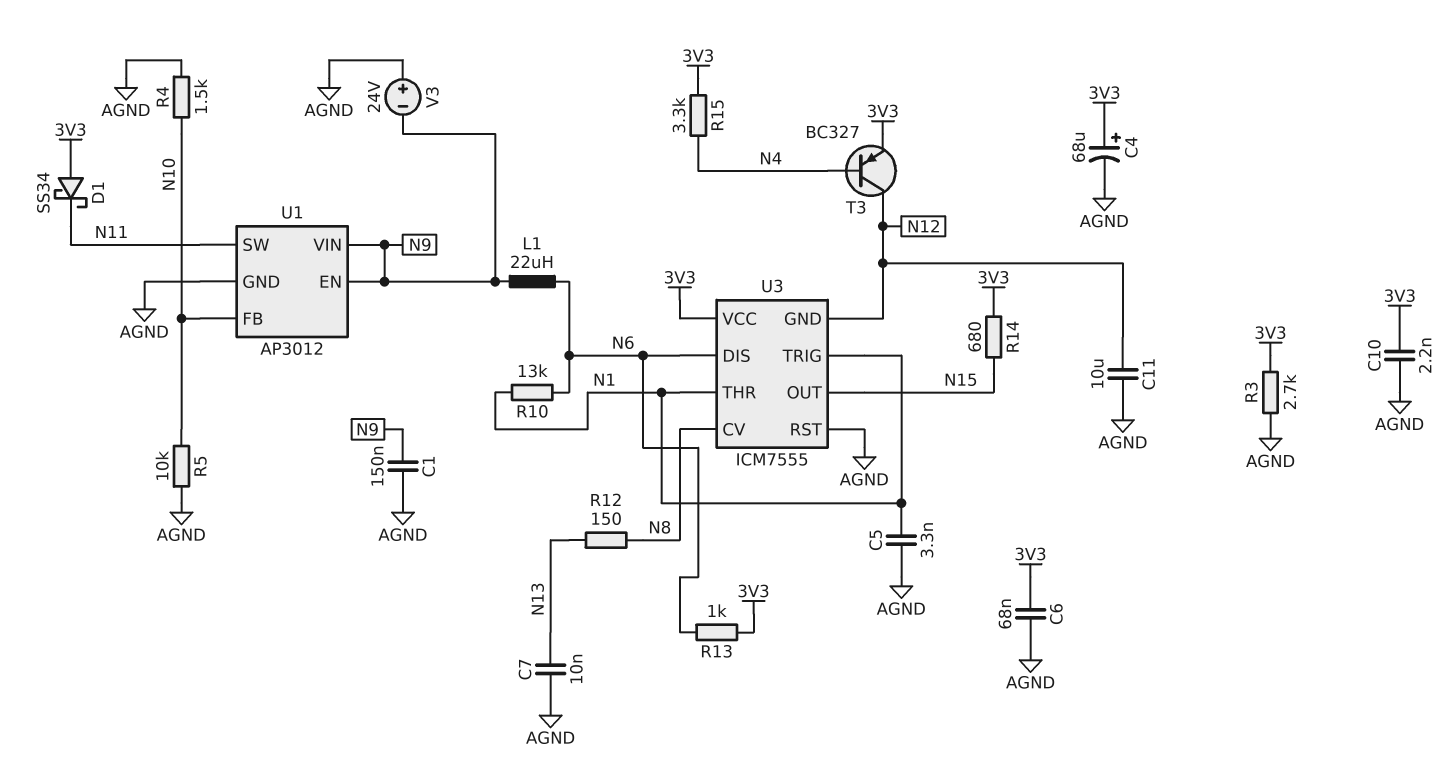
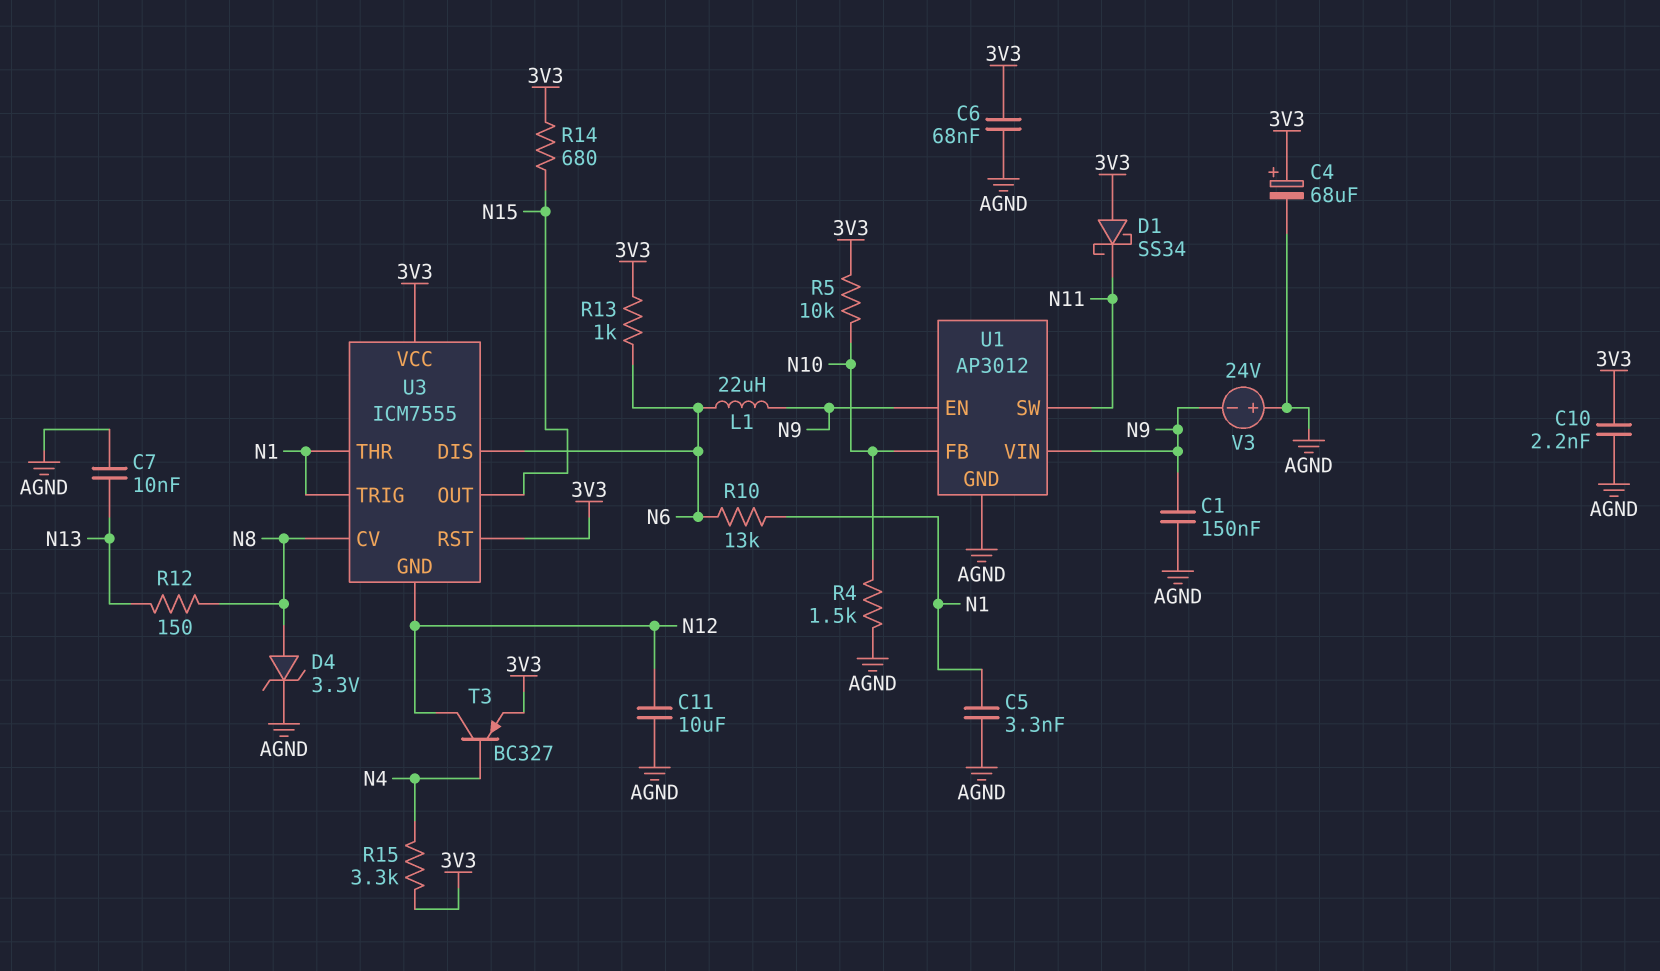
D4: none -> zener 3.3V (A N8, K AGND)
R3: 2.7k (3V3, AGND) -> none
R5: 10k (AGND, N10) -> 10k (3V3, N10)
U3 pin RST: AGND -> 3V3

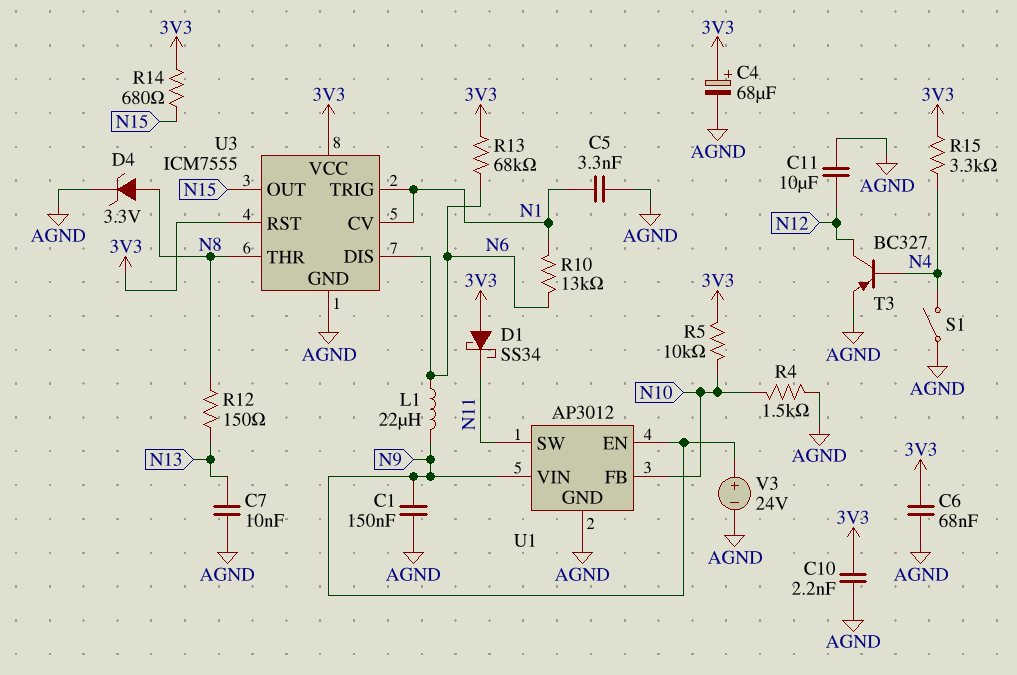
R13: 1k (3V3, N6) -> 68k (3V3, N6)
S1: none -> switch (AGND, N4)
T3: PNP BC327 (B N4, C N12, E 3V3) -> PNP BC327 (B N4, C N12, E AGND)
U3 pin CV: N8 -> N1
U3 pin GND: N12 -> AGND
U3 pin THR: N1 -> N8
V3: 24V (plus AGND, minus N9) -> 24V (plus N9, minus AGND)

